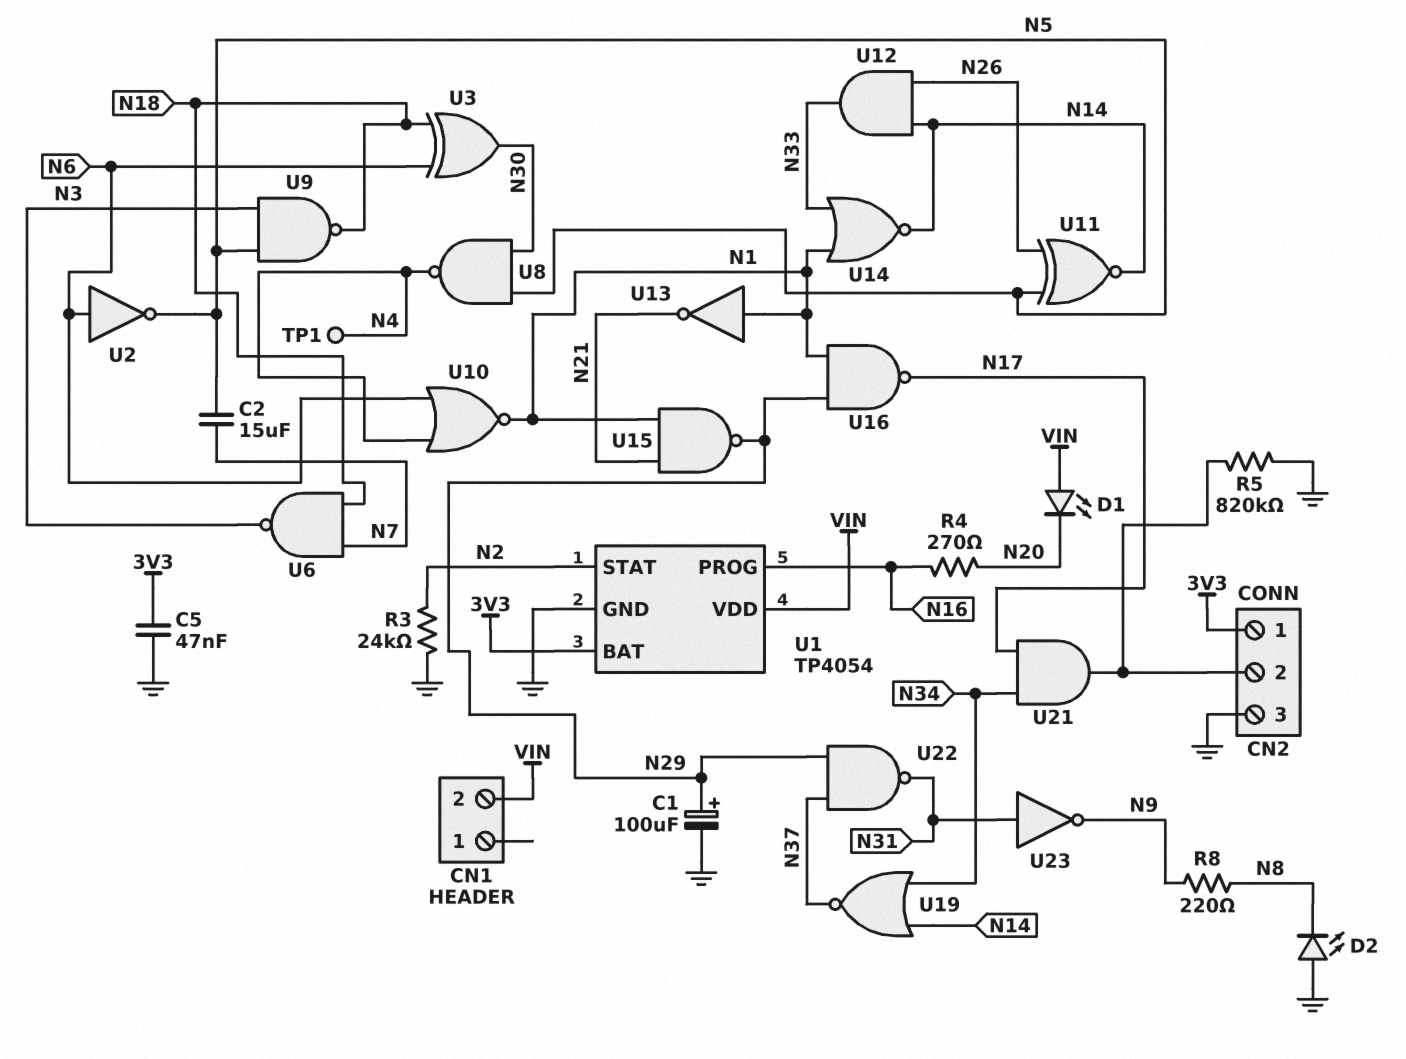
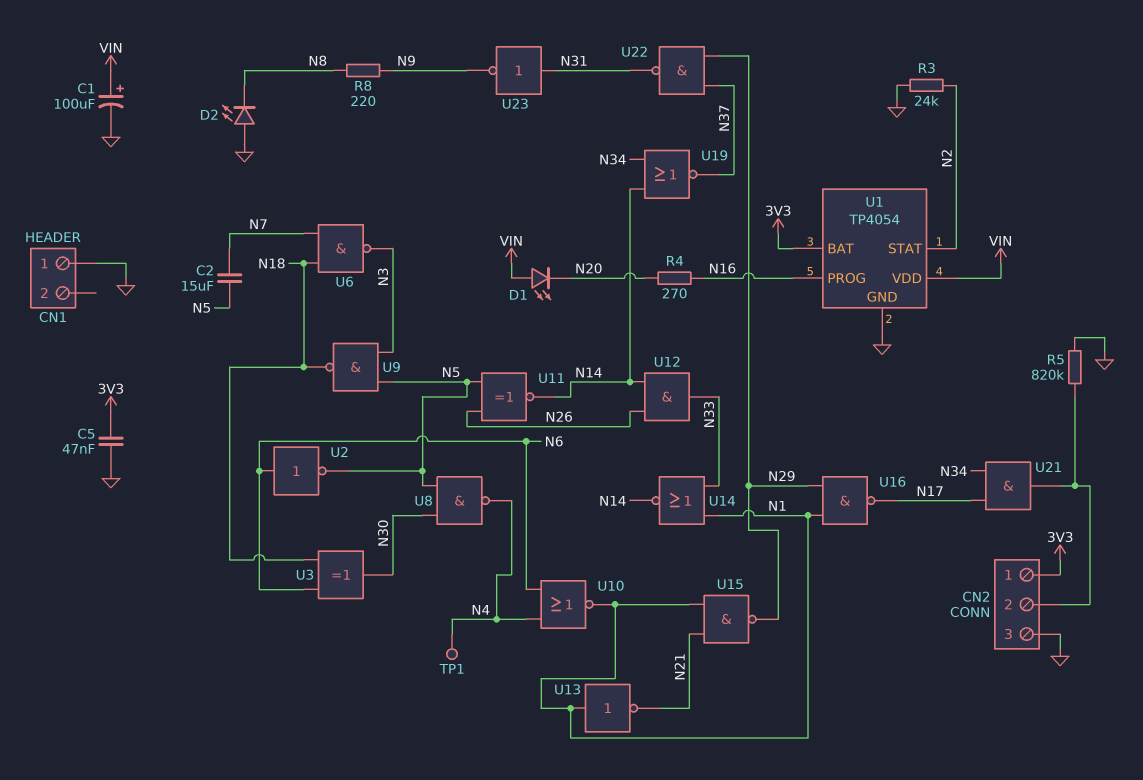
C1: 100uF (plus N29, minus GND) -> 100uF (plus VIN, minus GND)
CN1 pin 1: none -> GND
CN1 pin 2: VIN -> none

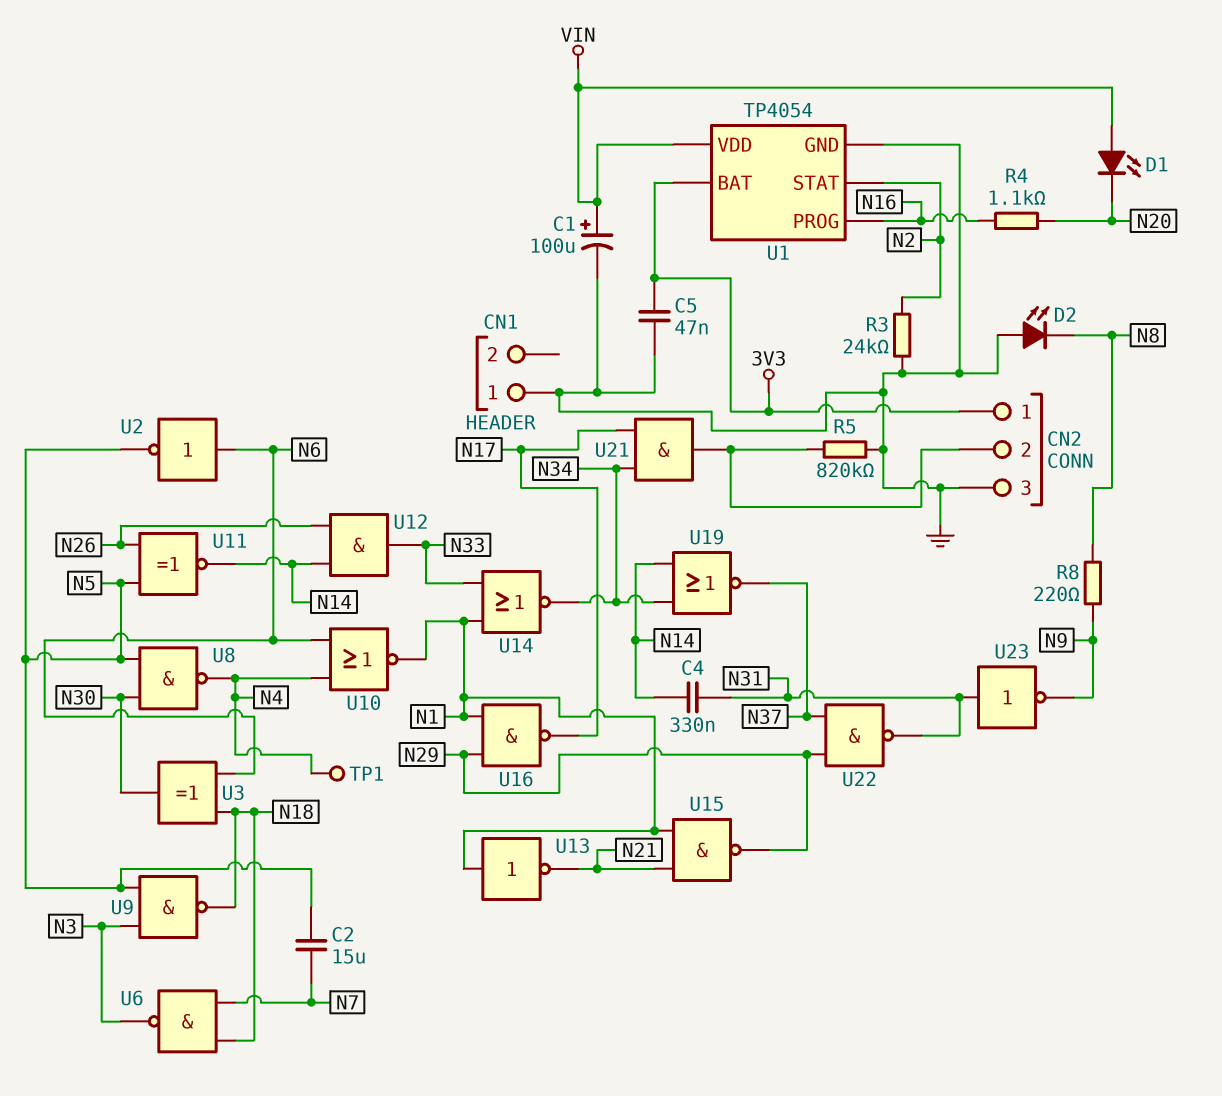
C4: none -> 330nF (N14, N31)
R4: 270 (N16, N20) -> 1.1k (N16, N20)
U14: NOR (in N1, in N33, out N14) -> NOR (in N1, in N33, out N34)

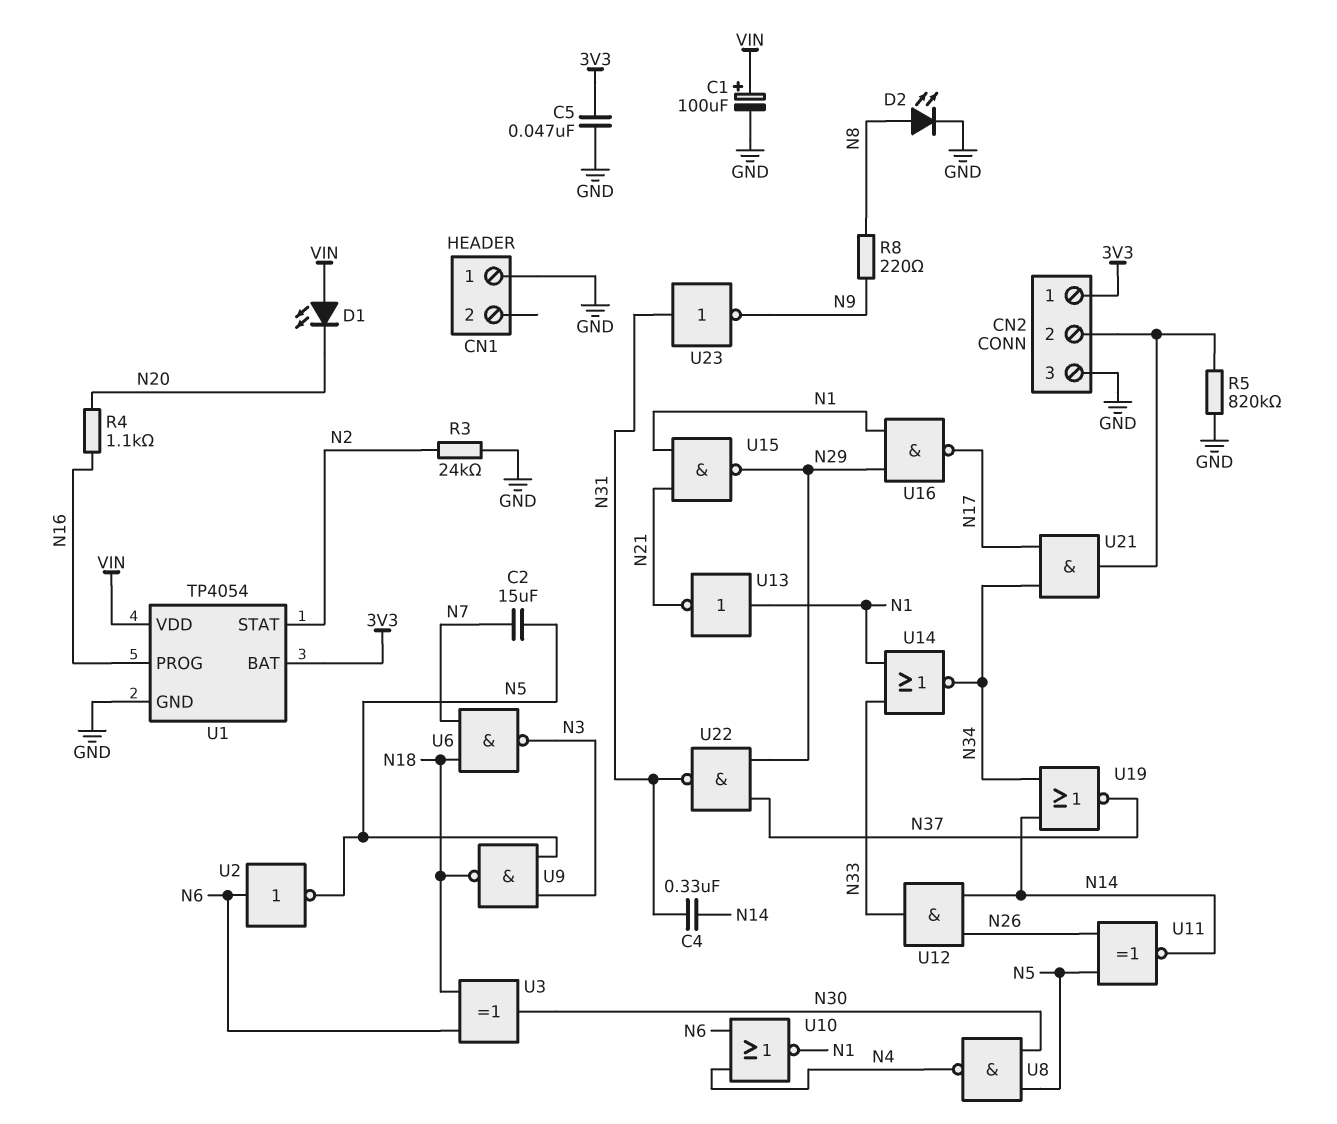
D2: LED (A GND, K N8) -> LED (A N8, K GND)
TP1: test point (N4) -> none

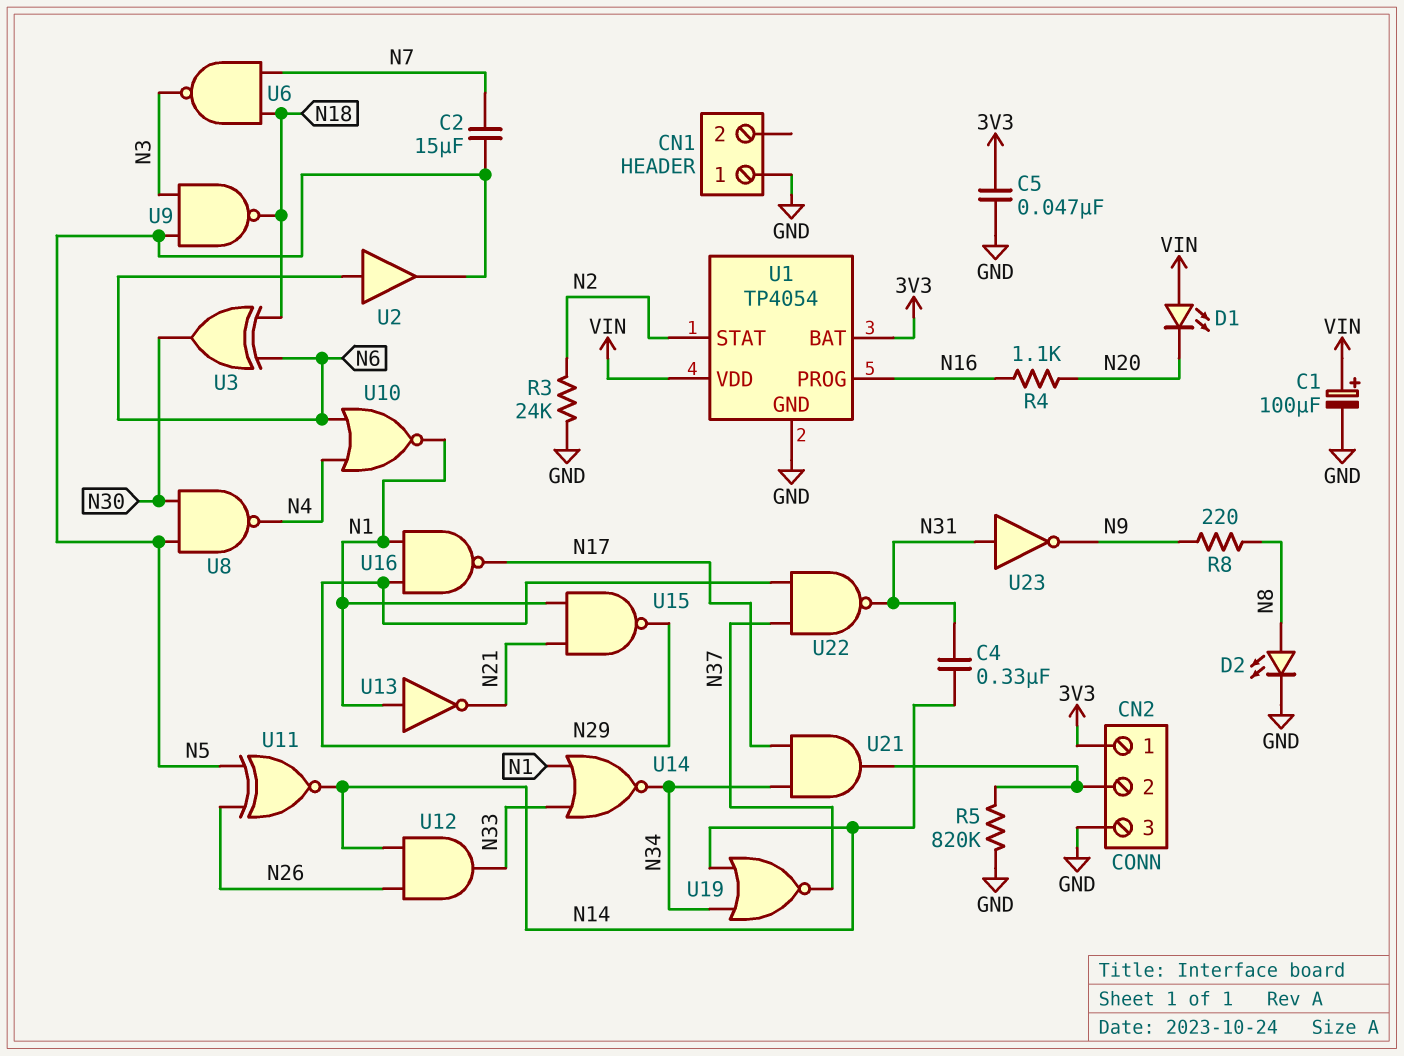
U2: NOT (in N6, out N5) -> buffer (in N6, out N5)

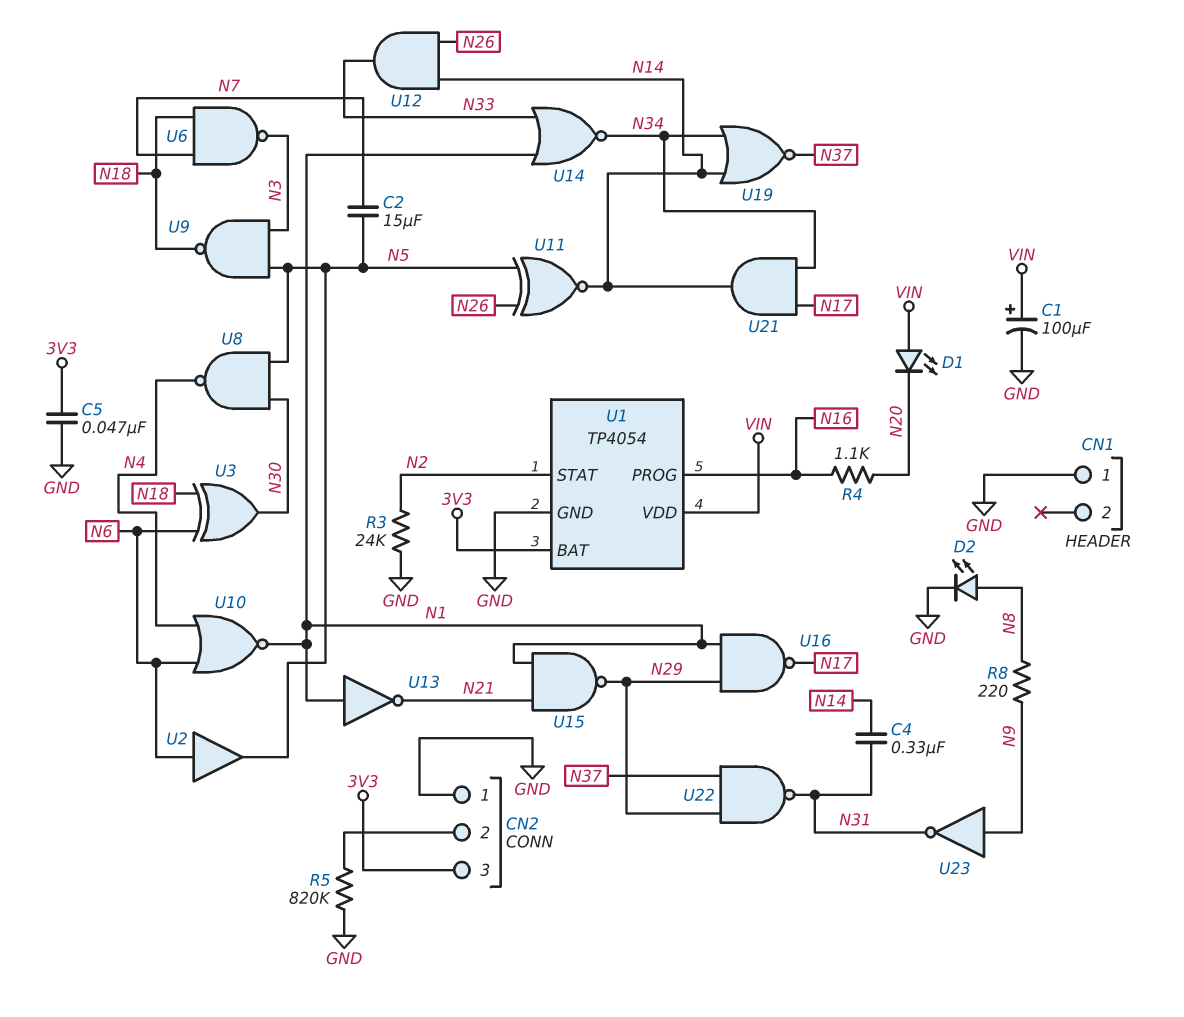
CN2 pin 1: 3V3 -> GND
CN2 pin 3: GND -> 3V3
U21: AND (in N17, in N34, out CN2/2) -> AND (in N17, in N34, out N14)
U23: NOT (in N31, out N9) -> NOT (in N9, out N31)

